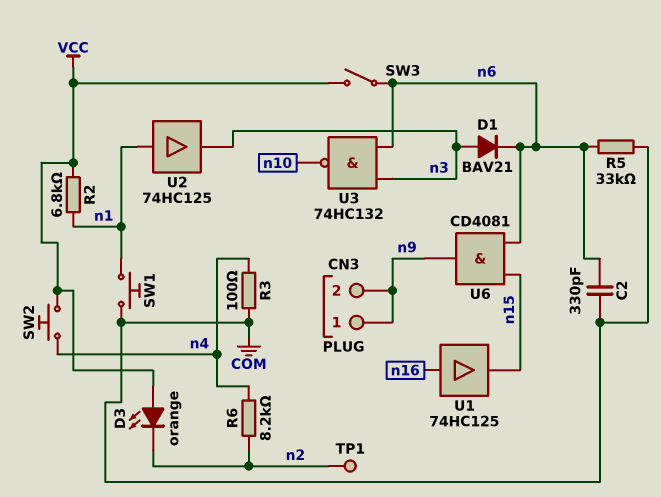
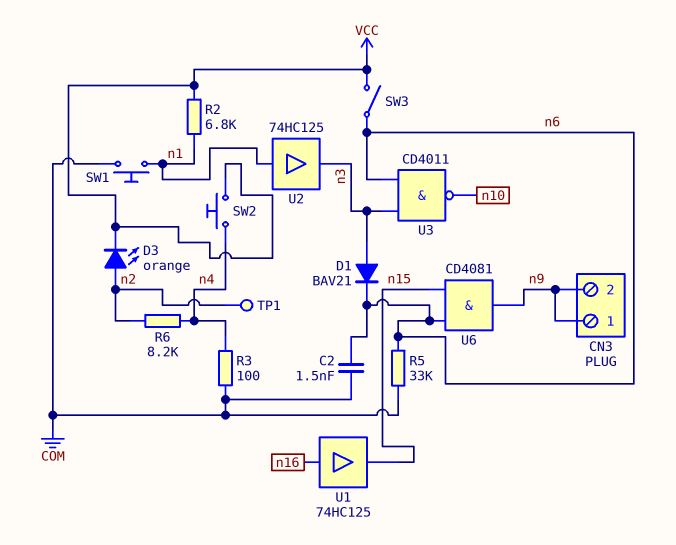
C2: 330pF (COM, n6) -> 1.5nF (COM, n6)
D3: LED orange (A VCC, K n2) -> LED orange (A n2, K VCC)
U3: NAND 74HC132 (in n3, in n6, out n10) -> NAND CD4011 (in n3, in n6, out n10)

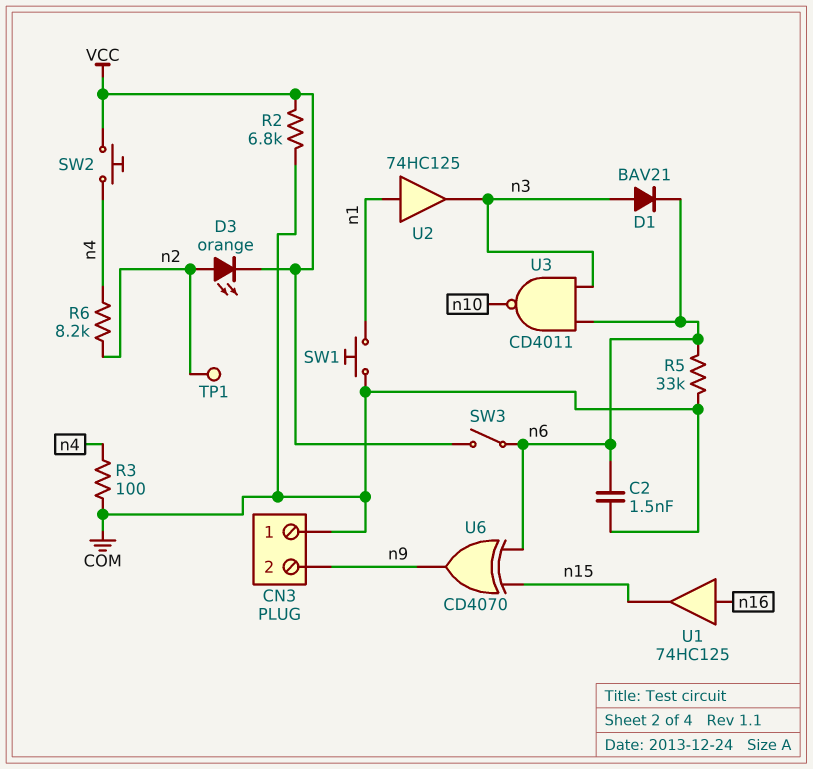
CN3 pin 1: n9 -> COM
R2: 6.8k (VCC, n1) -> 6.8k (COM, VCC)
U6: AND CD4081 (in n6, in n15, out n9) -> XOR CD4070 (in n6, in n15, out n9)

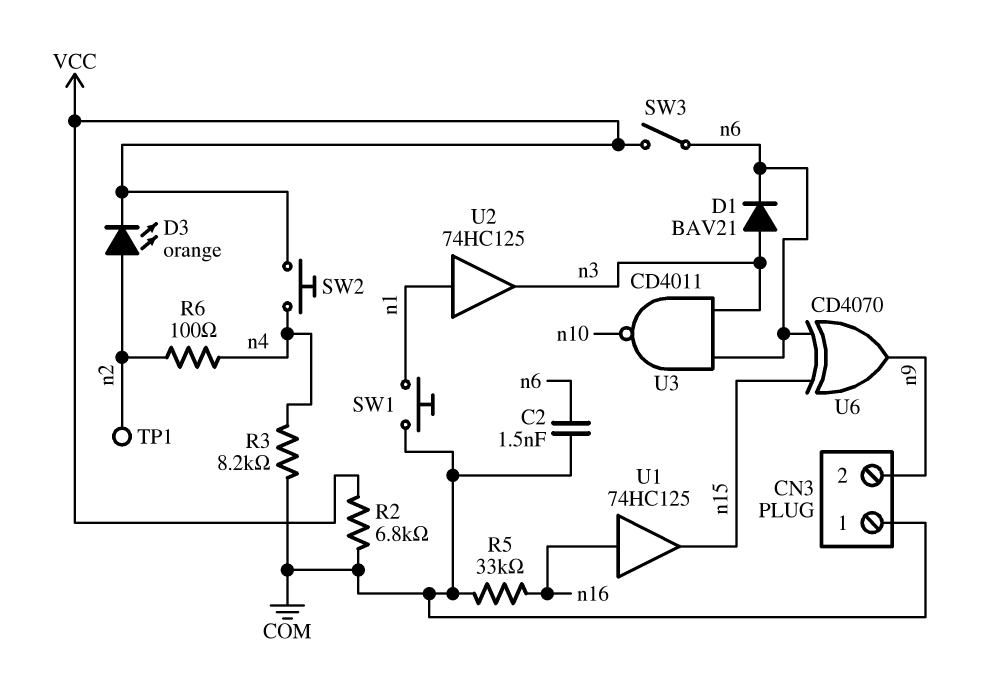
R3: 100 (COM, n4) -> 8.2k (COM, n4)
R5: 33k (COM, n6) -> 33k (COM, n16)
R6: 8.2k (n2, n4) -> 100 (n2, n4)

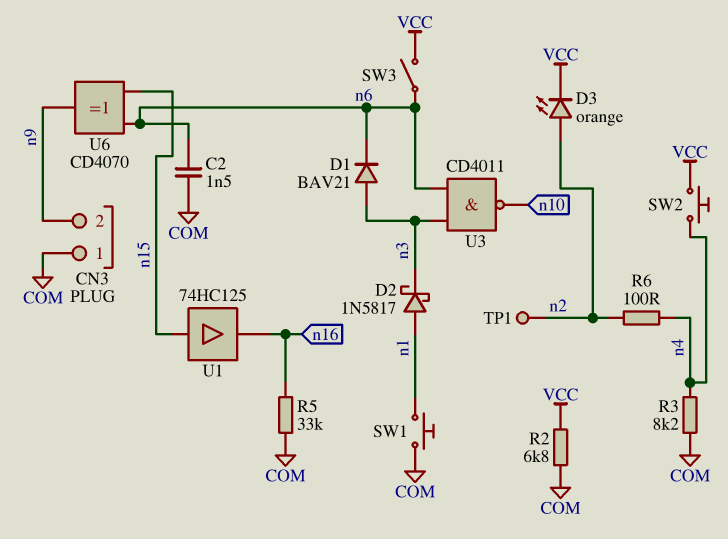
D2: none -> schottky 1N5817 (A n1, K n3)
U1: buffer 74HC125 (in n16, out n15) -> buffer 74HC125 (in n15, out n16)
U2: buffer 74HC125 (in n1, out n3) -> none

